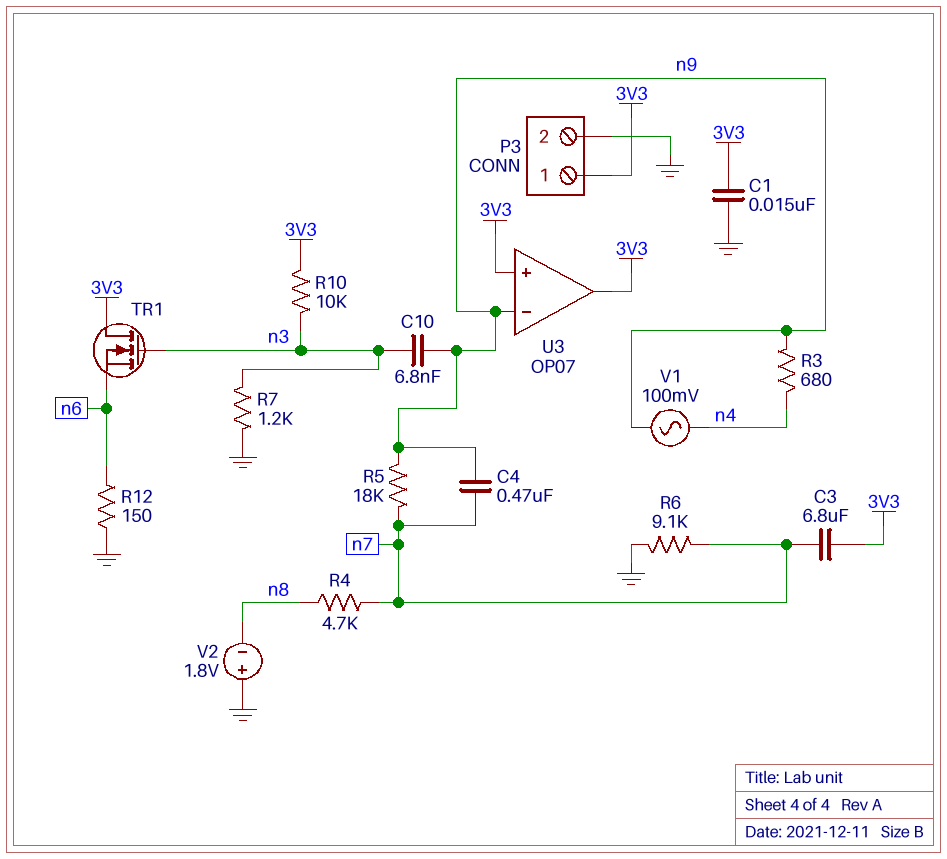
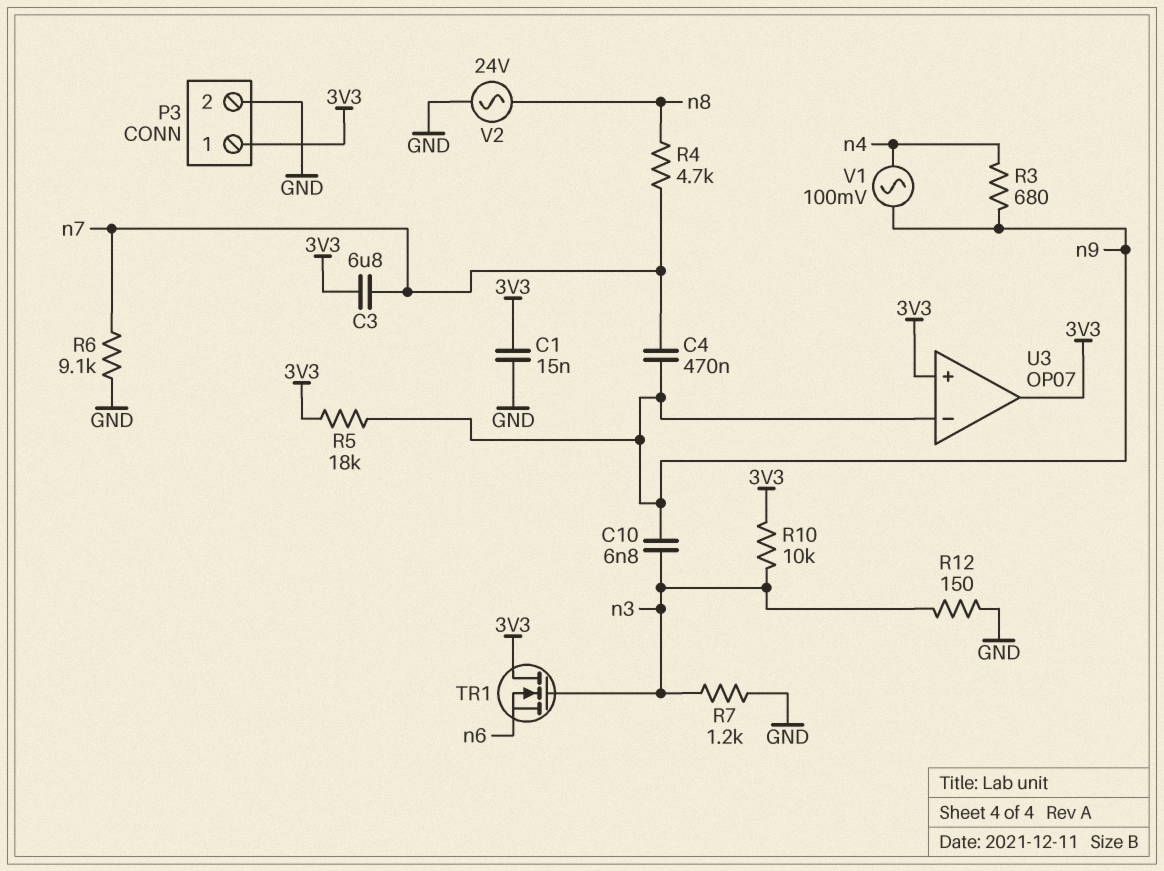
R5: 18k (n7, n9) -> 18k (3V3, n9)
R12: 150 (GND, n6) -> 150 (GND, n3)
V2: 1.8V (plus GND, minus n8) -> AC 24V (GND, n8)

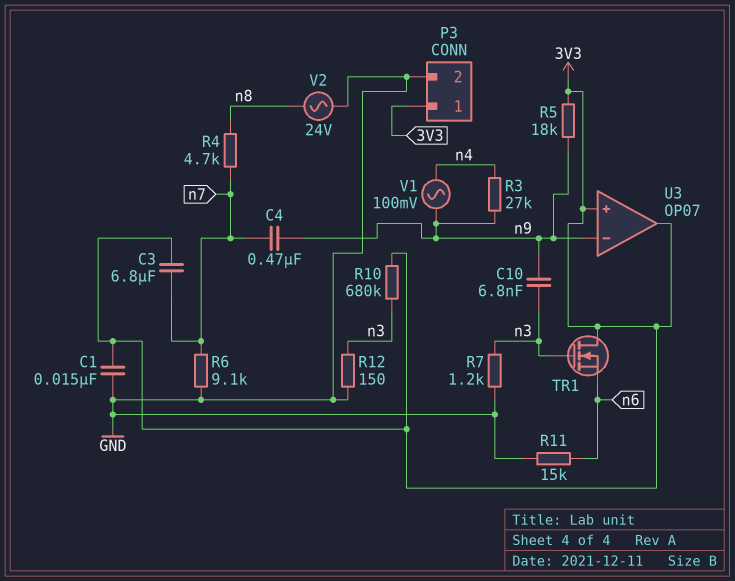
R3: 680 (n4, n9) -> 27k (n4, n9)
R10: 10k (3V3, n3) -> 680k (3V3, n3)
R11: none -> 15k (GND, n6)

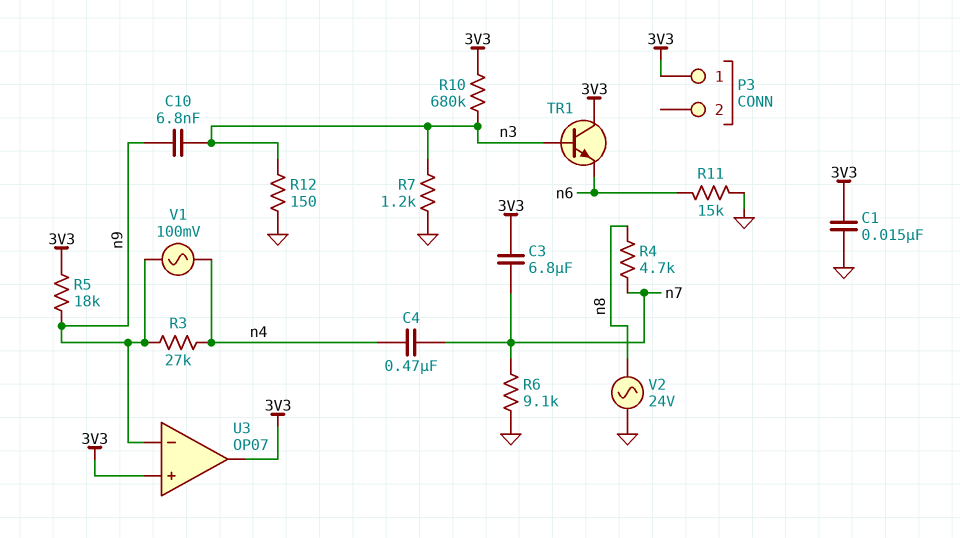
C4: 470nF (n7, n9) -> 470nF (n4, n7)
P3 pin 2: GND -> none
TR1: NMOS (G n3, D 3V3, S n6) -> NPN (B n3, C 3V3, E n6)

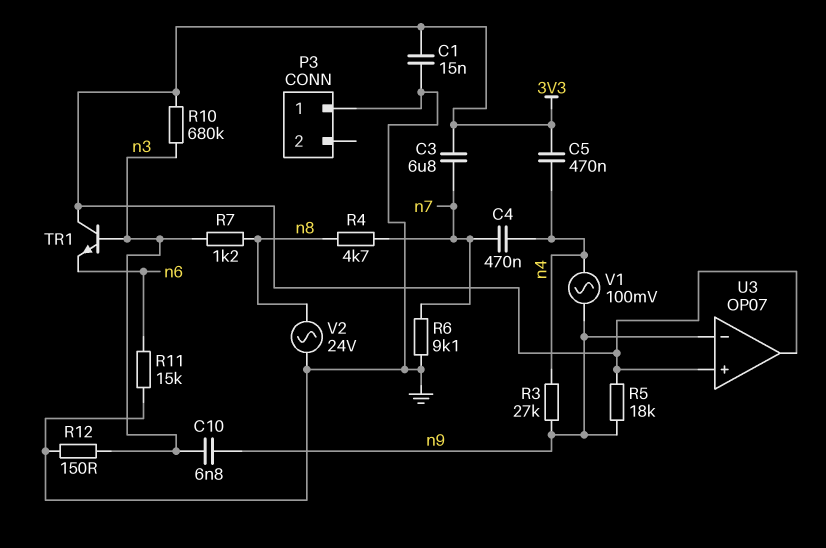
C5: none -> 470nF (3V3, n4)
P3 pin 1: 3V3 -> GND
R7: 1.2k (GND, n3) -> 1.2k (n3, n8)

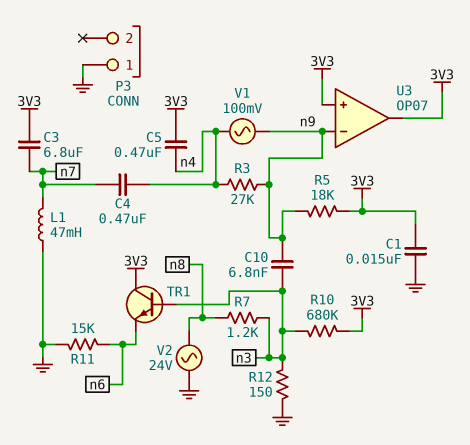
L1: none -> 47mH (GND, n7)
R4: 4.7k (n7, n8) -> none
R6: 9.1k (GND, n7) -> none

